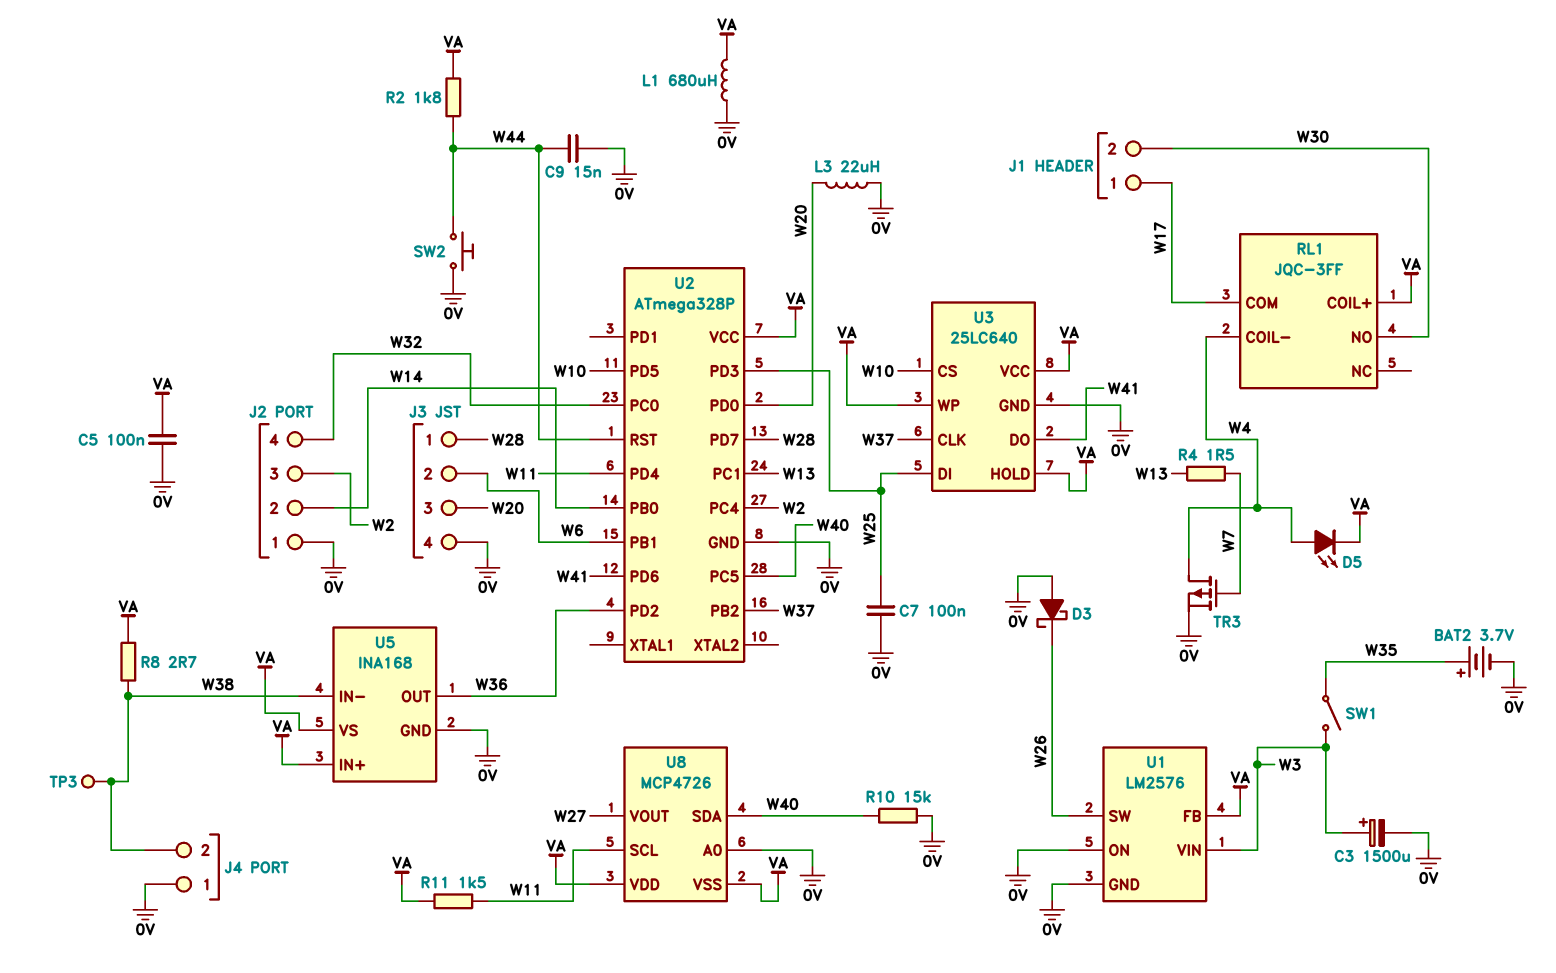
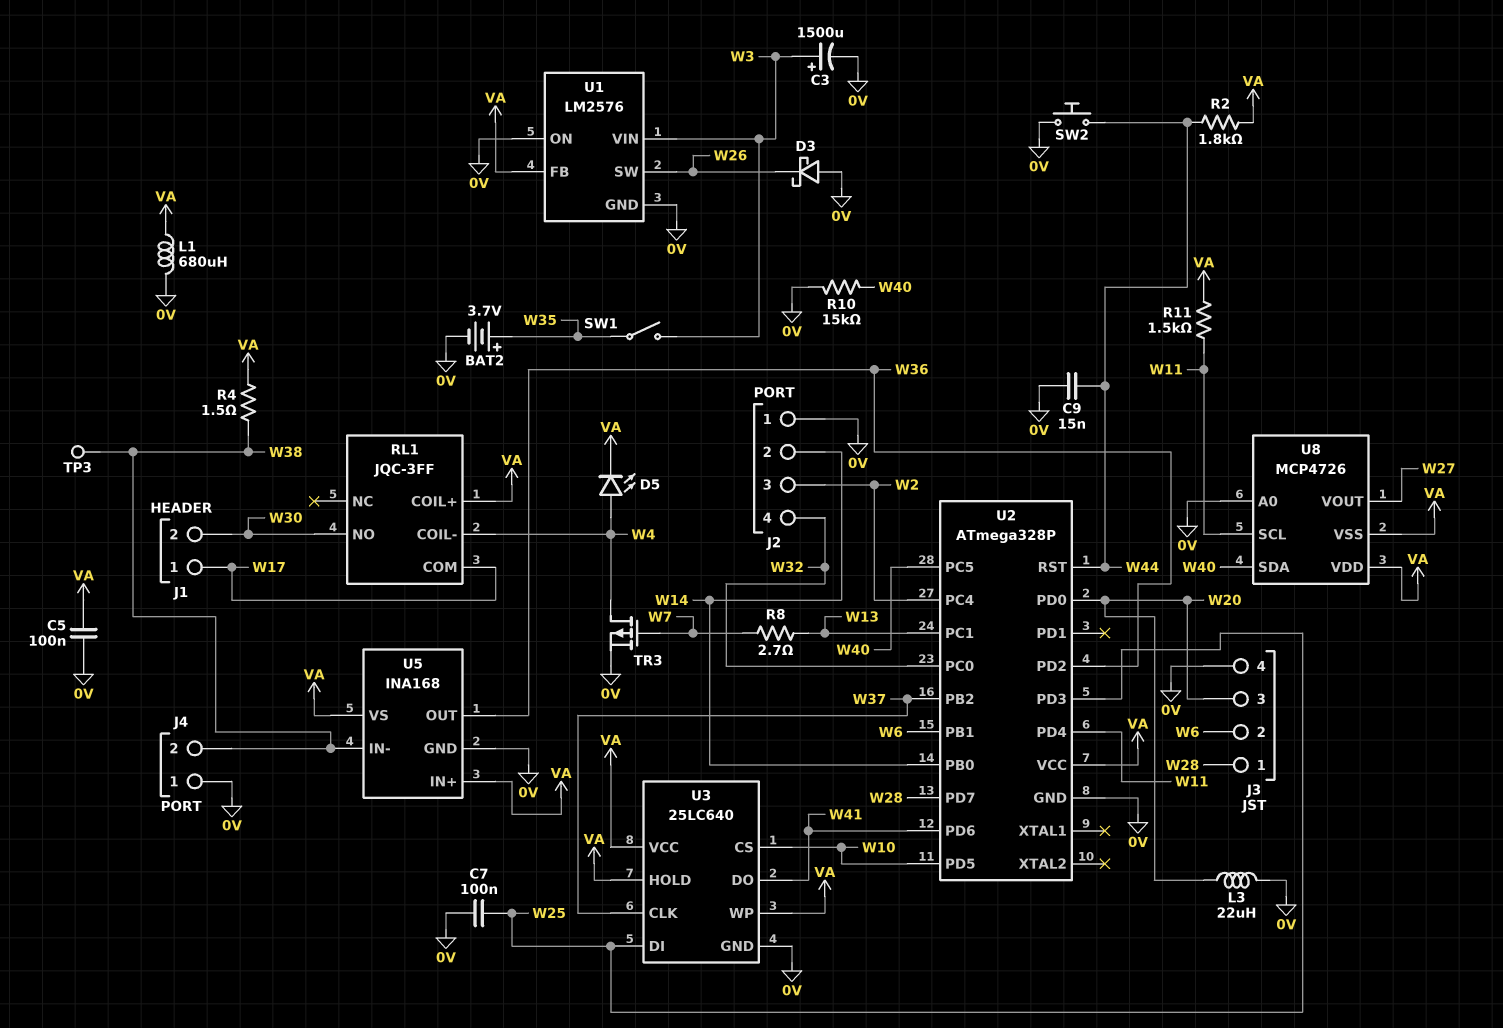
R4: 1.5 (W7, W13) -> 1.5 (VA, W38)
R8: 2.7 (VA, W38) -> 2.7 (W7, W13)

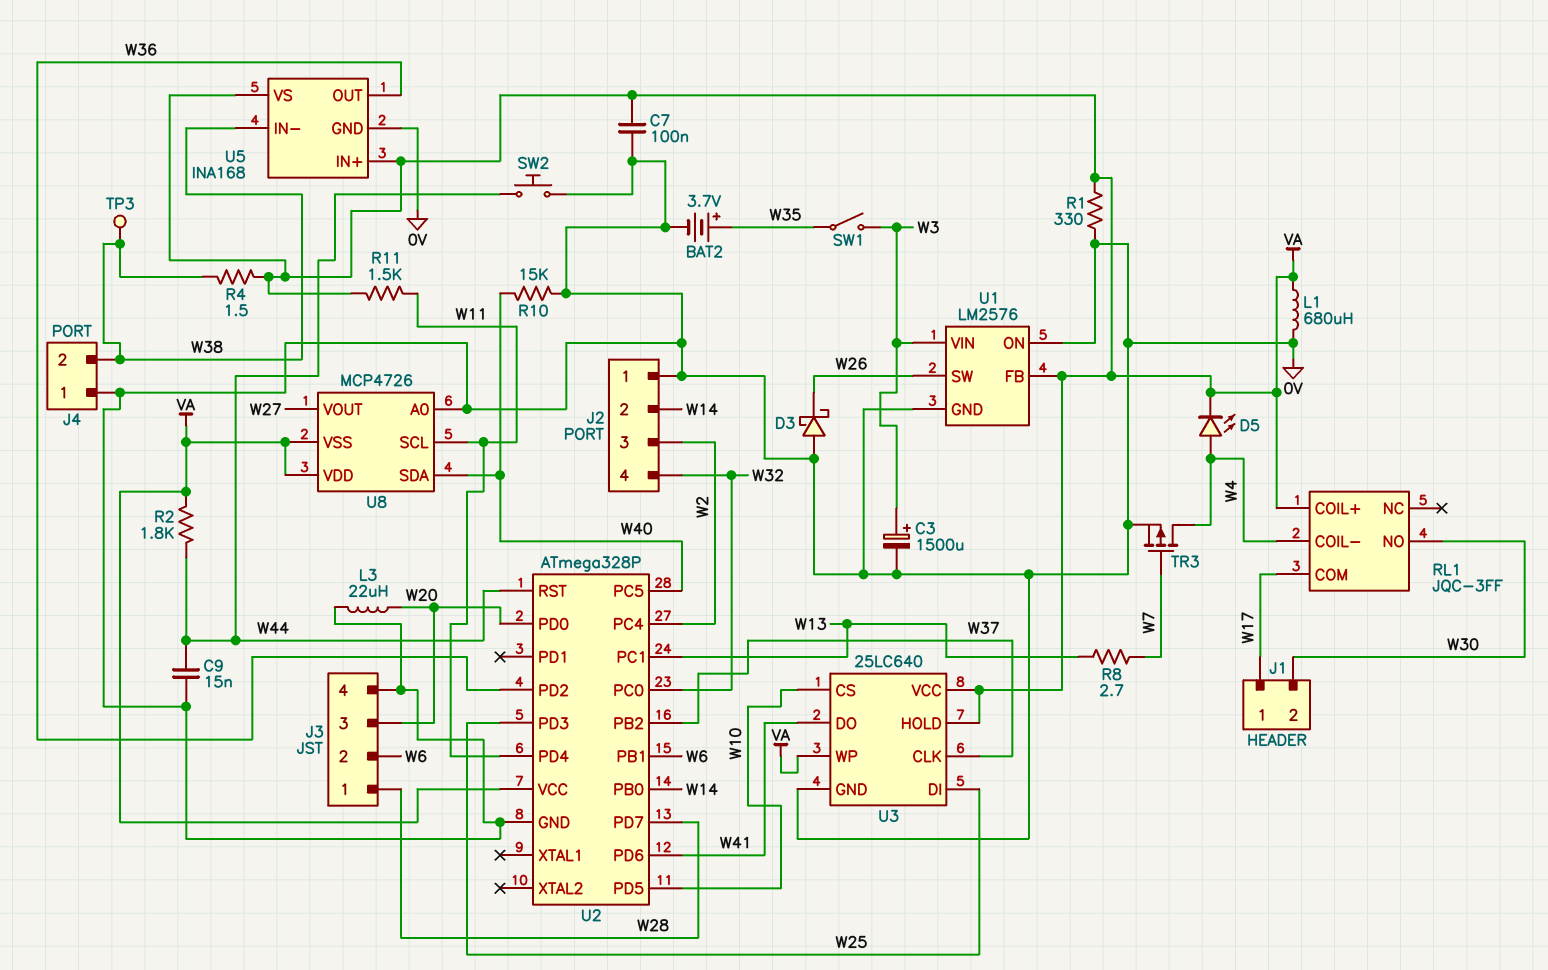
C5: 100nF (0V, VA) -> none
C7: 100nF (0V, W25) -> 100nF (0V, VA)
R1: none -> 330 (0V, VA)

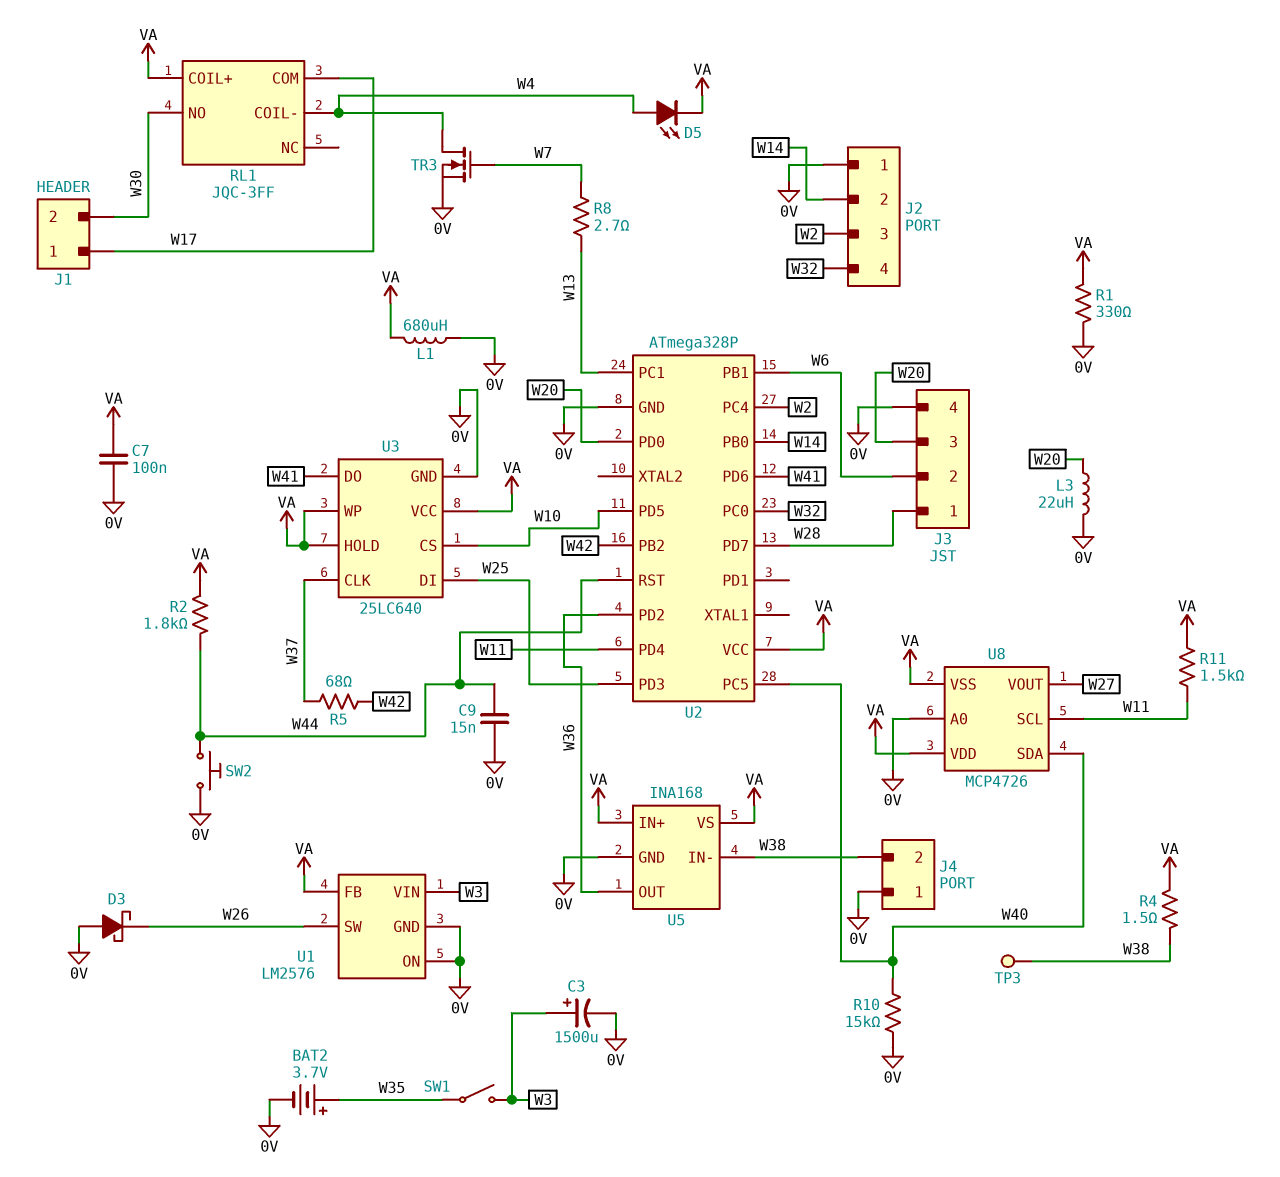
R5: none -> 68 (W37, W42)
TR3: PMOS (G W7, D W4, S 0V) -> NMOS (G W7, D W4, S 0V)
U2 pin PB2: W37 -> W42

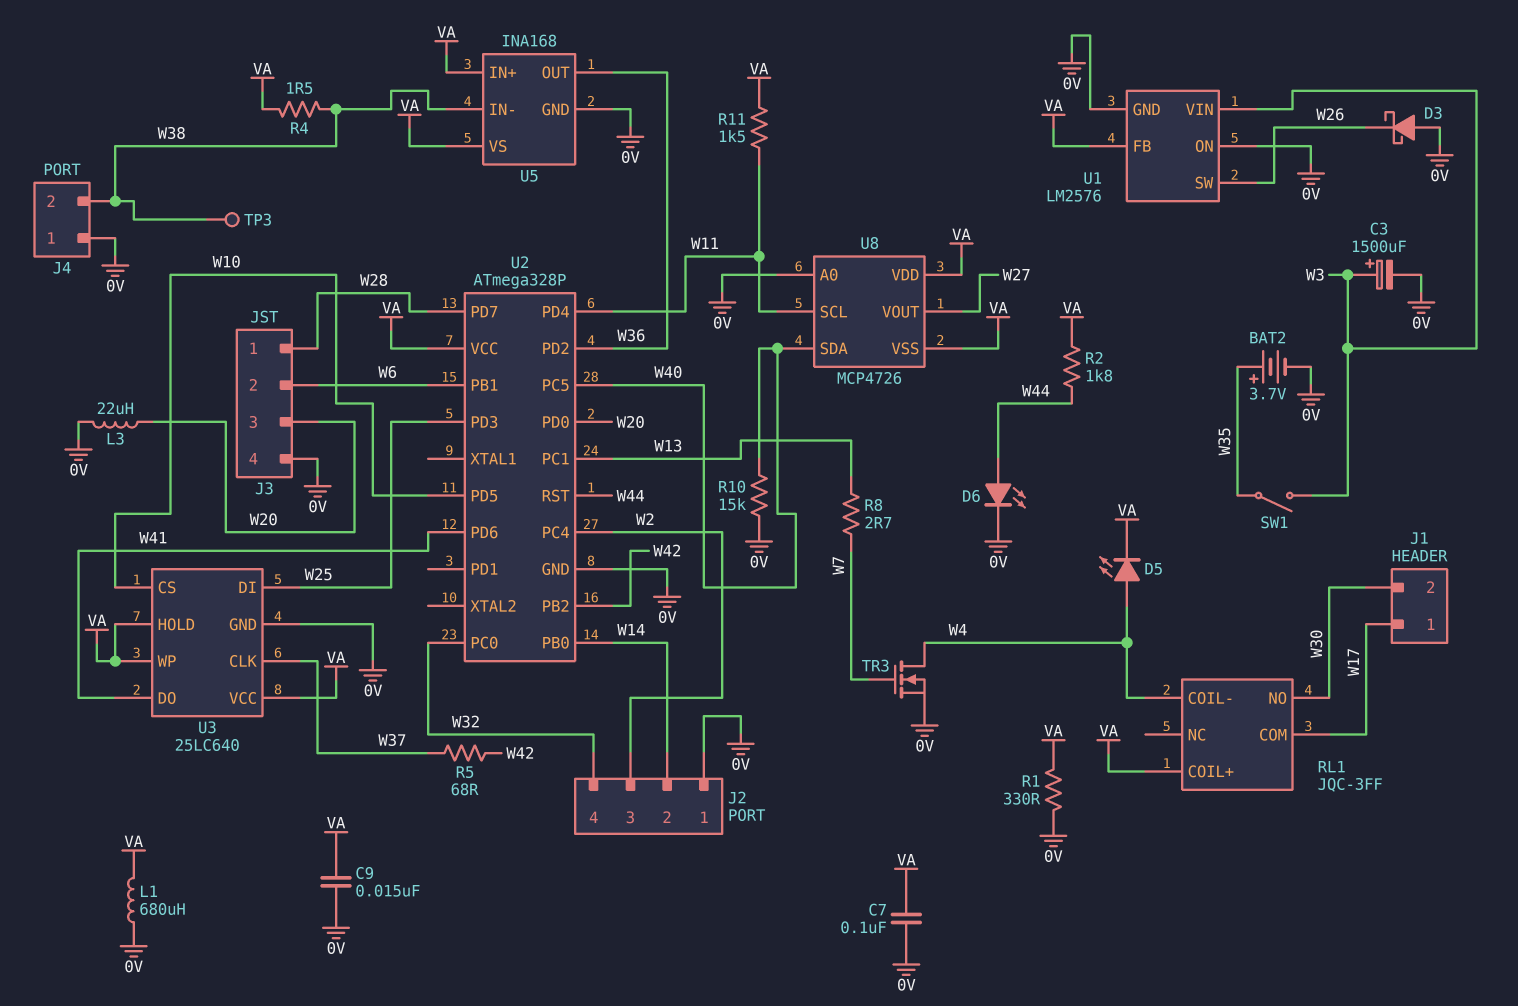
C9: 15nF (0V, W44) -> 15nF (0V, VA)
D6: none -> LED (A W44, K 0V)
SW2: button (0V, W44) -> none

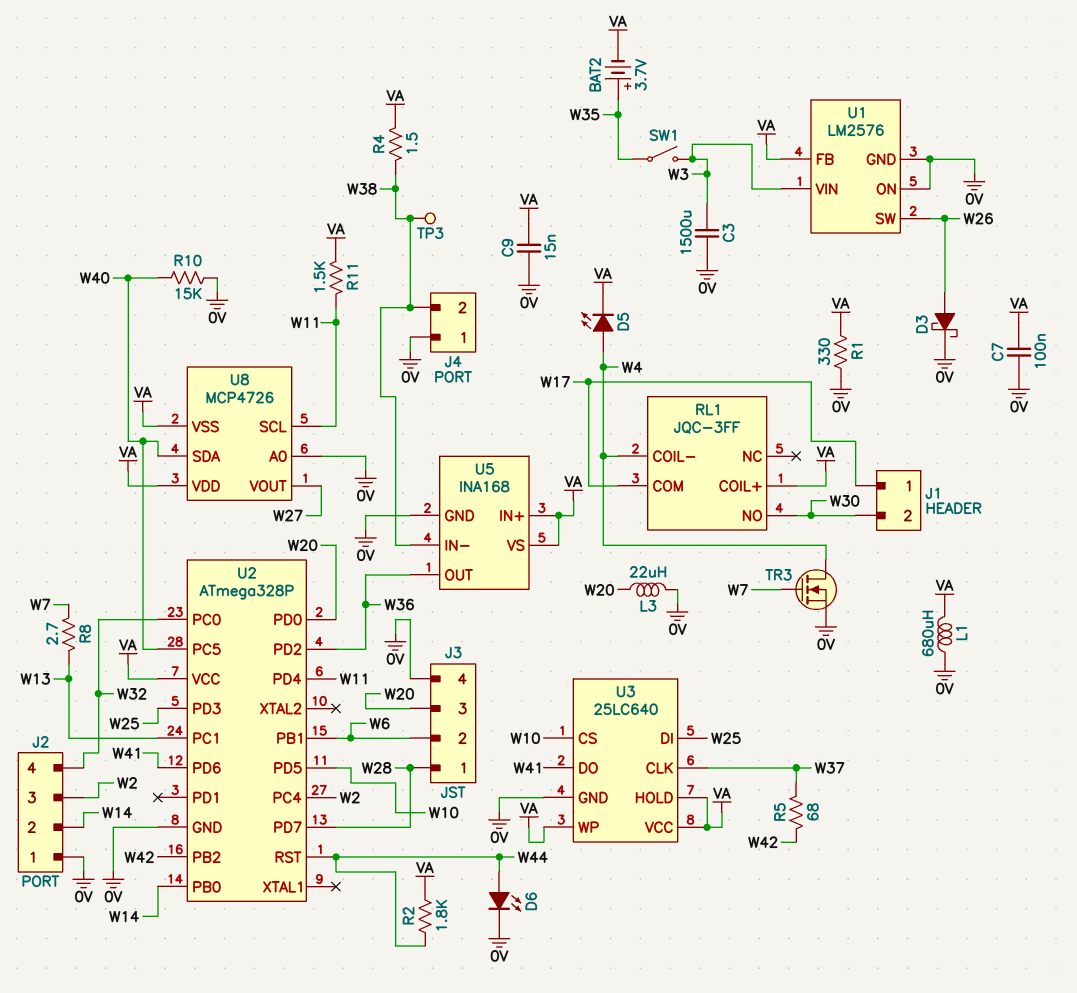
BAT2: 3.7V (plus W35, minus 0V) -> 3.7V (plus W35, minus VA)
C3: 1500uF (plus W3, minus 0V) -> 1500uF (0V, W3)
D3: schottky (A 0V, K W26) -> schottky (A W26, K 0V)

